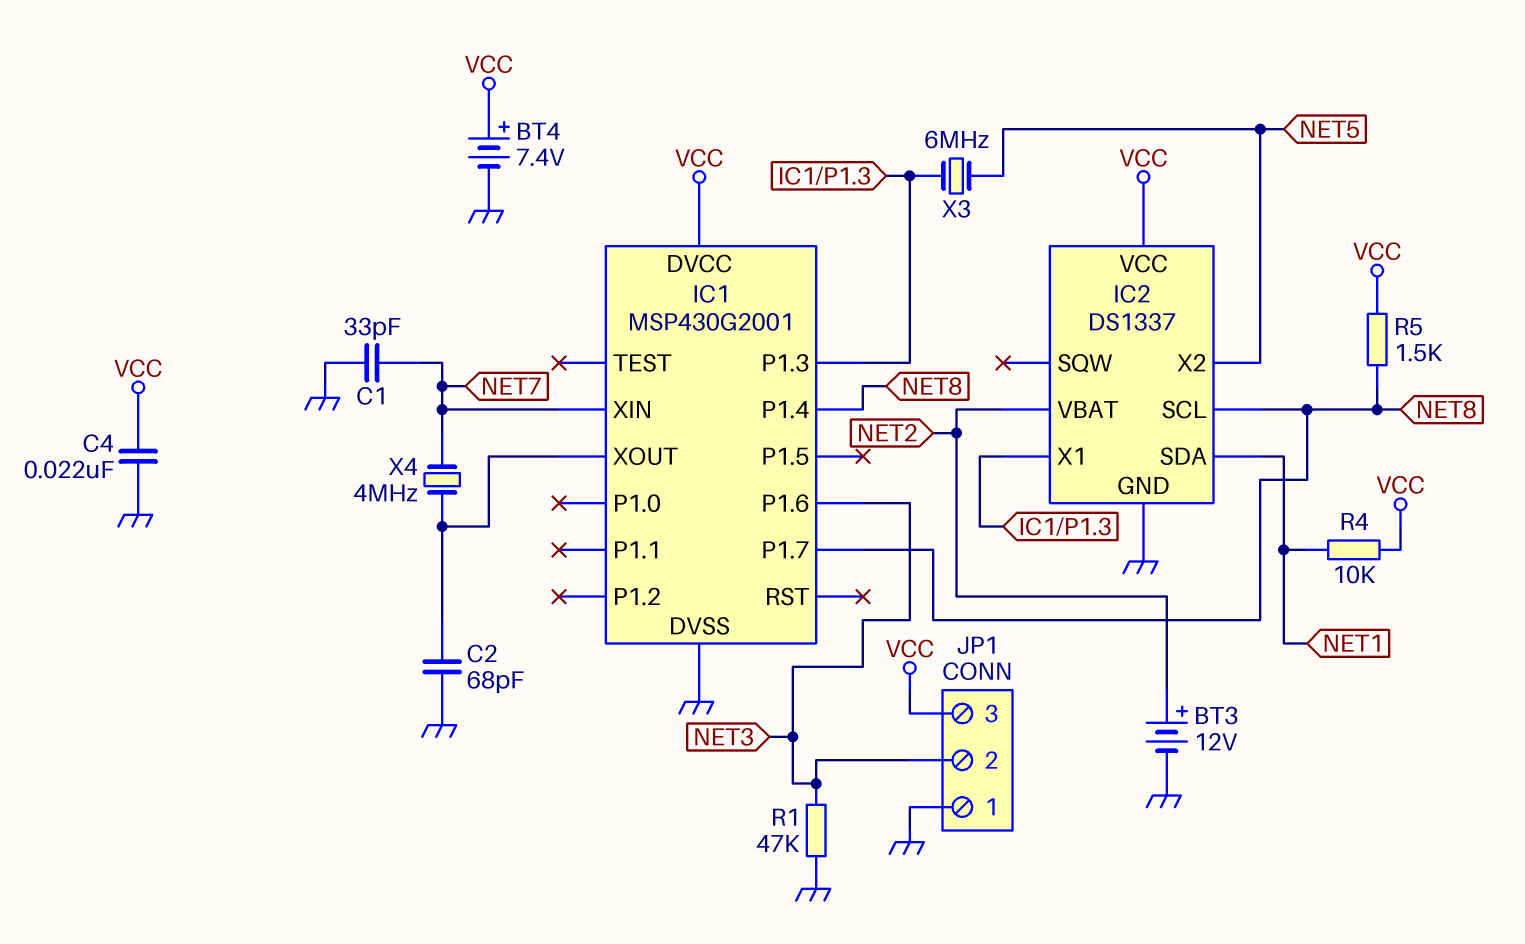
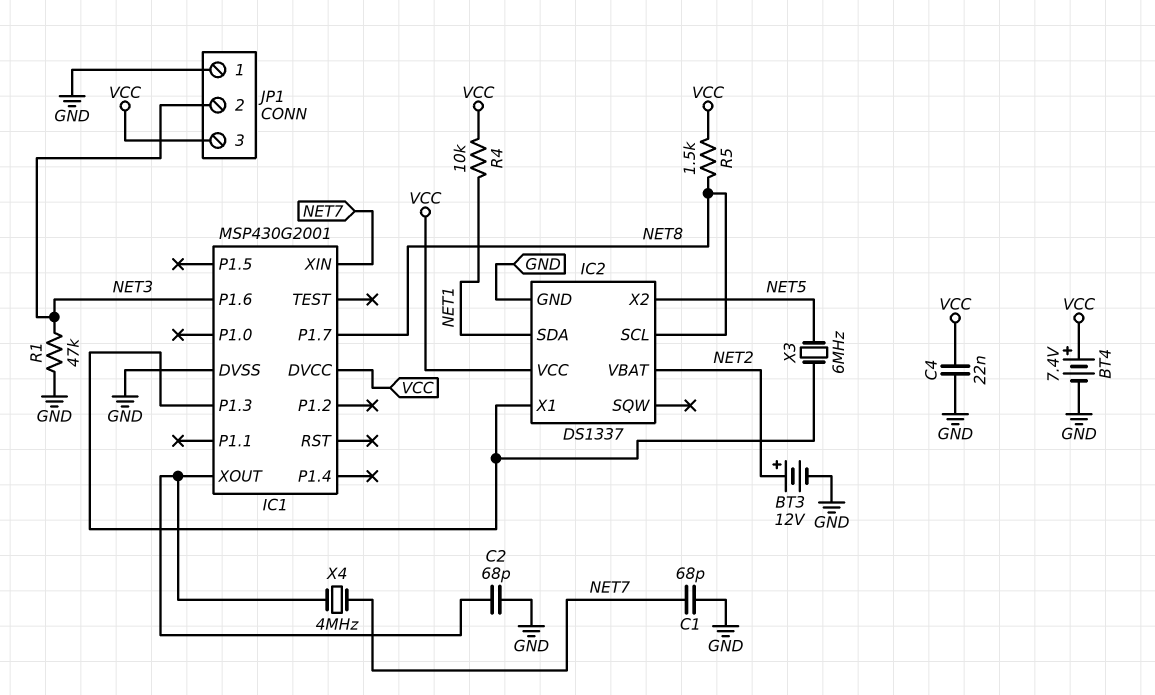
C1: 33pF (GND, NET7) -> 68pF (GND, NET7)
IC1 pin P1.4: NET8 -> none

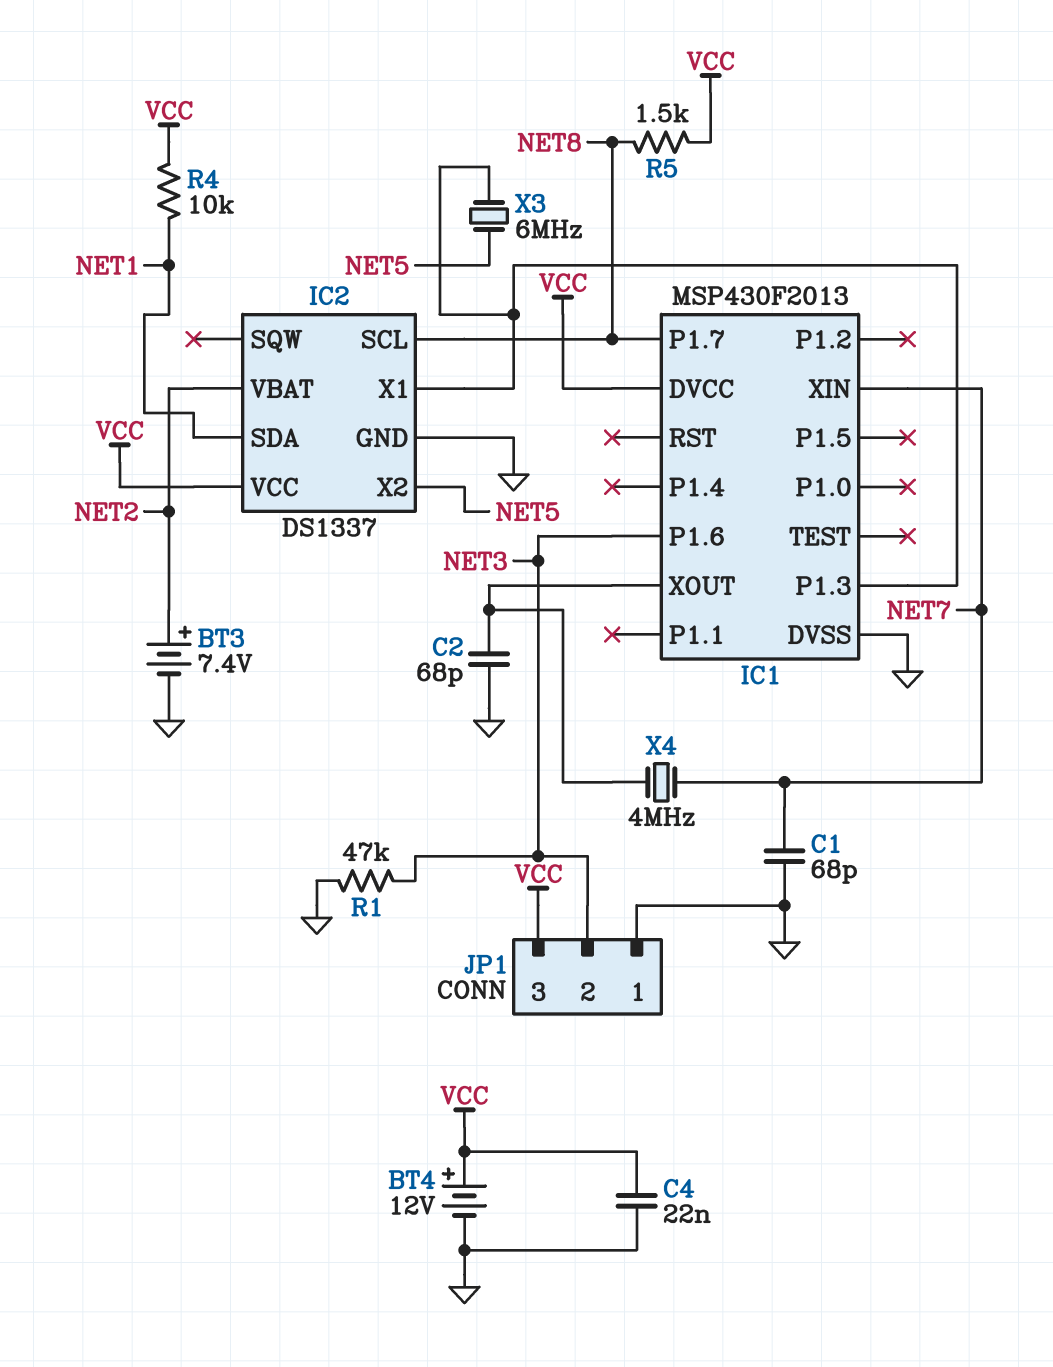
BT3: 12V (plus NET2, minus GND) -> 7.4V (plus NET2, minus GND)
BT4: 7.4V (plus VCC, minus GND) -> 12V (plus VCC, minus GND)
IC1: MSP430G2001 -> MSP430F2013

